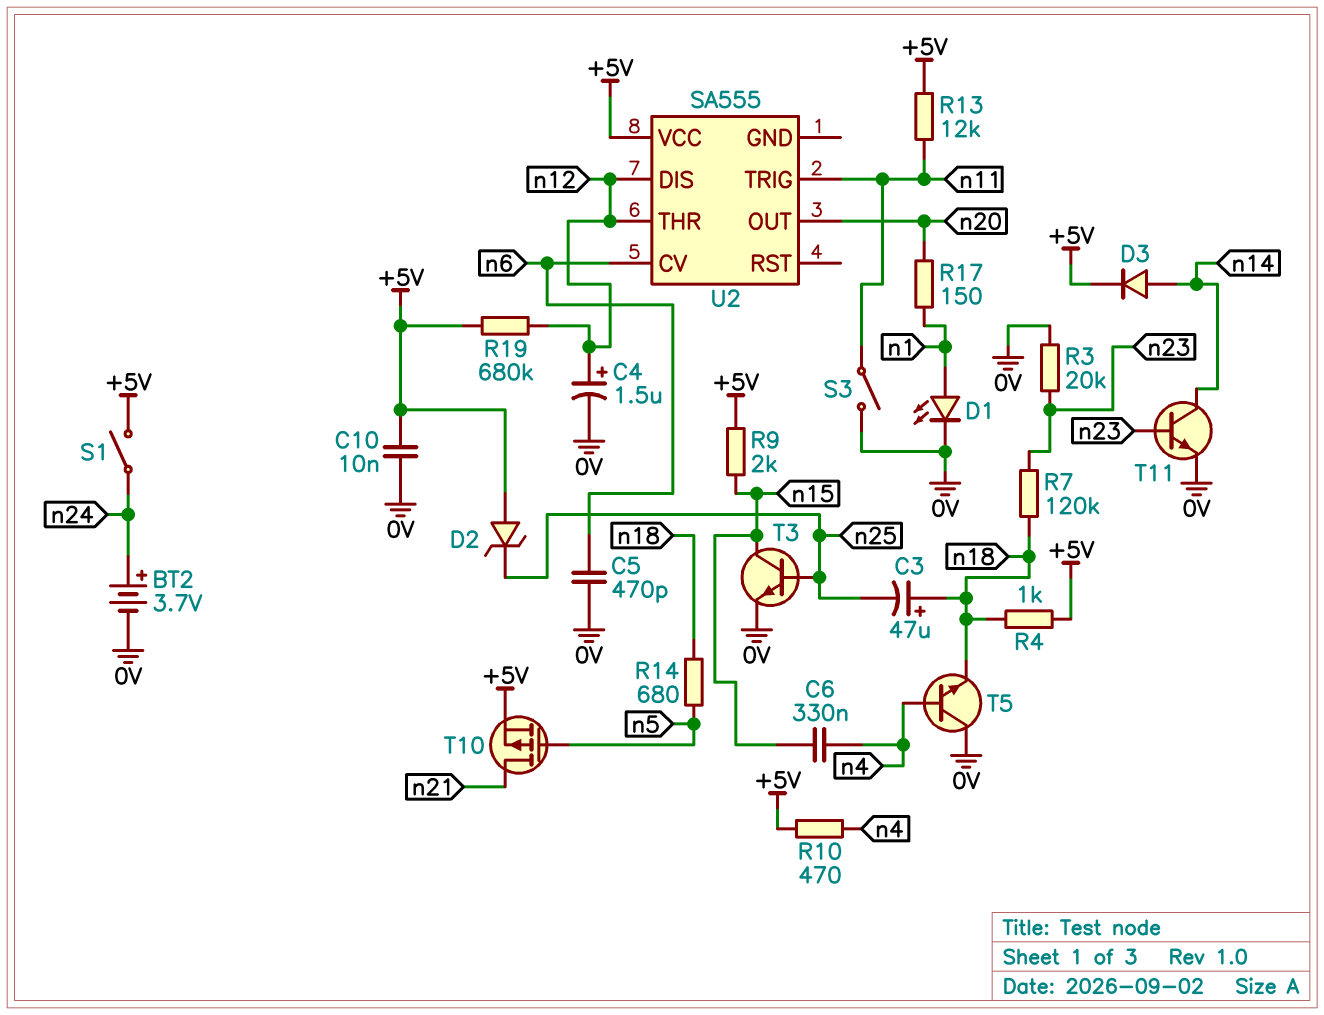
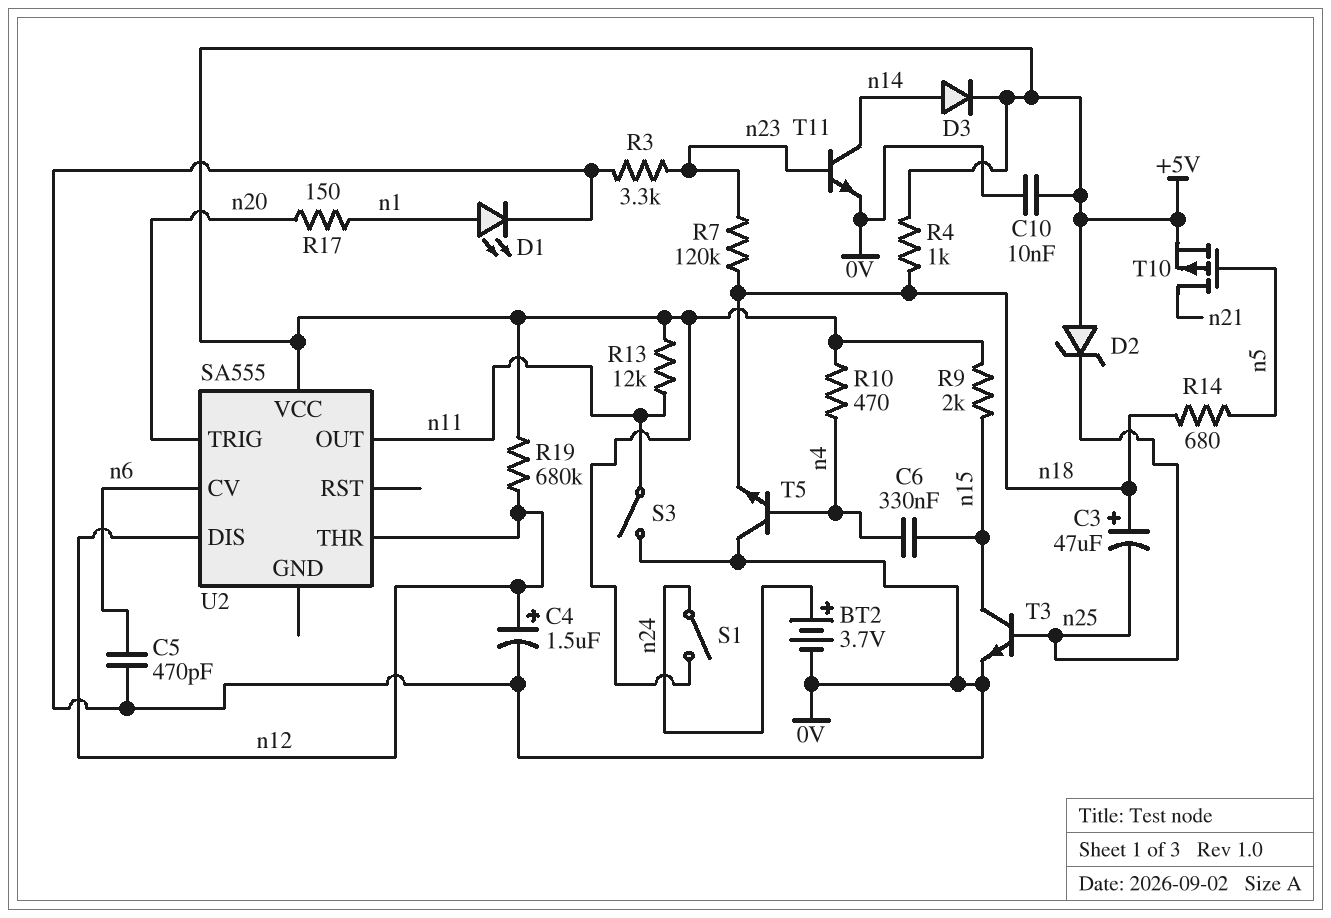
R3: 20k (0V, n23) -> 3.3k (0V, n23)
U2 pin OUT: n20 -> n11
U2 pin TRIG: n11 -> n20

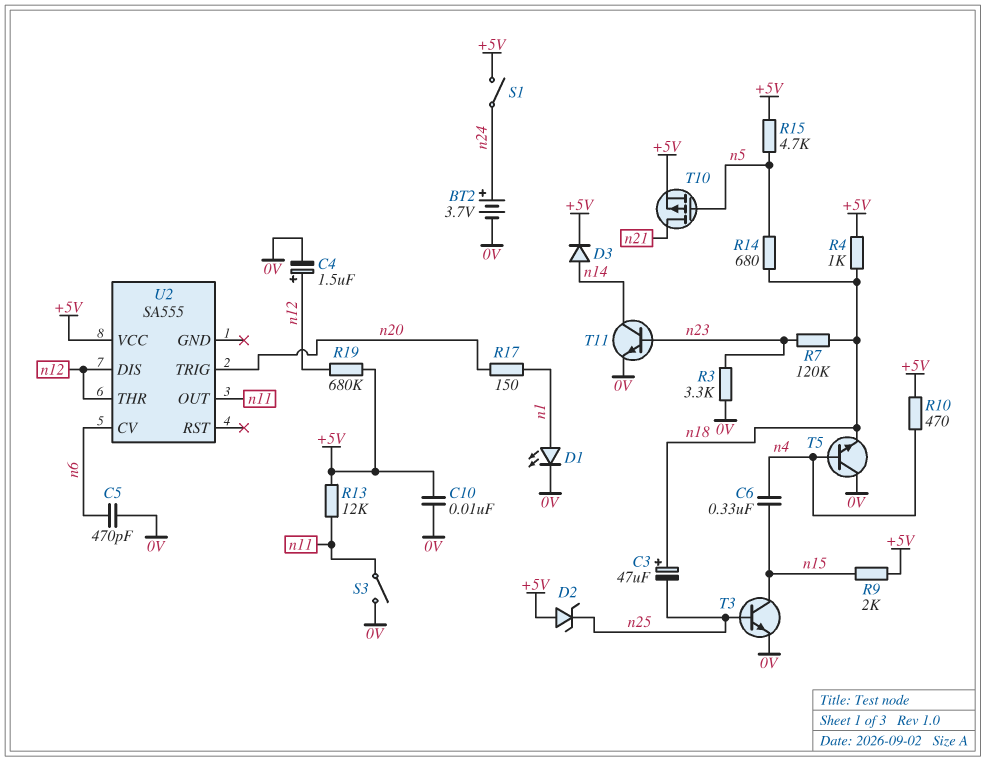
R15: none -> 4.7k (+5V, n5)

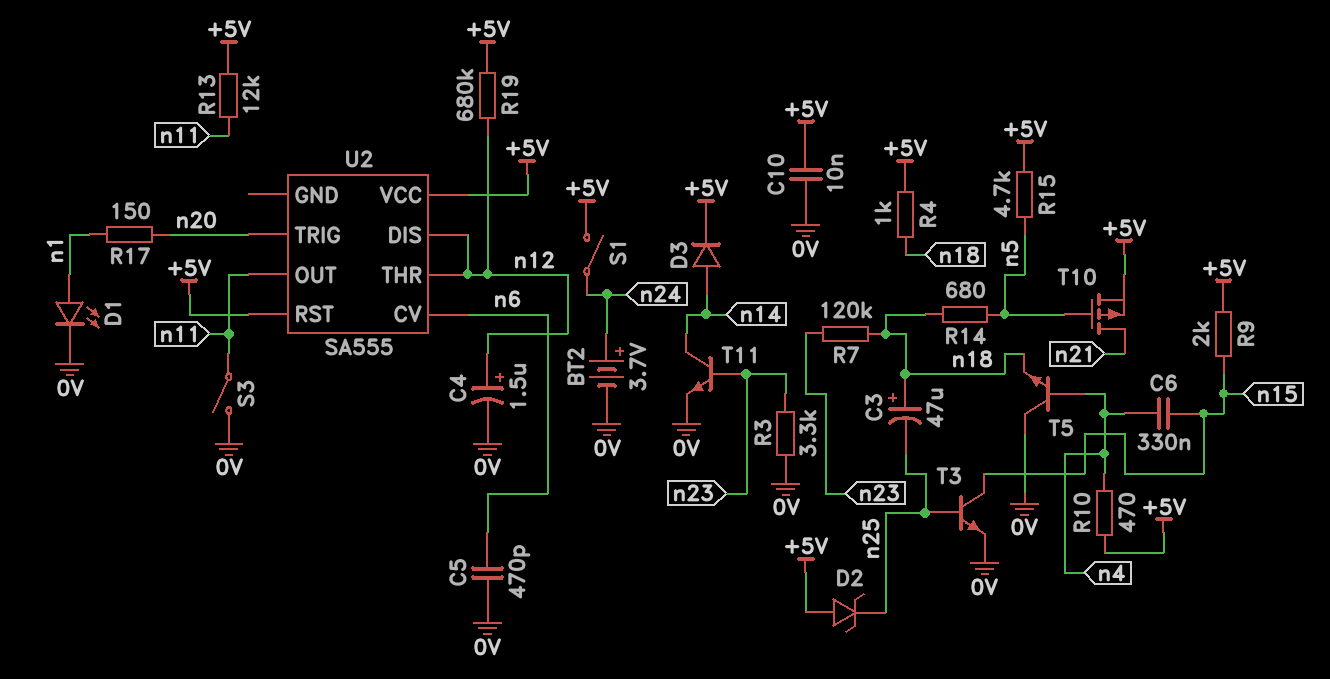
U2 pin RST: none -> +5V

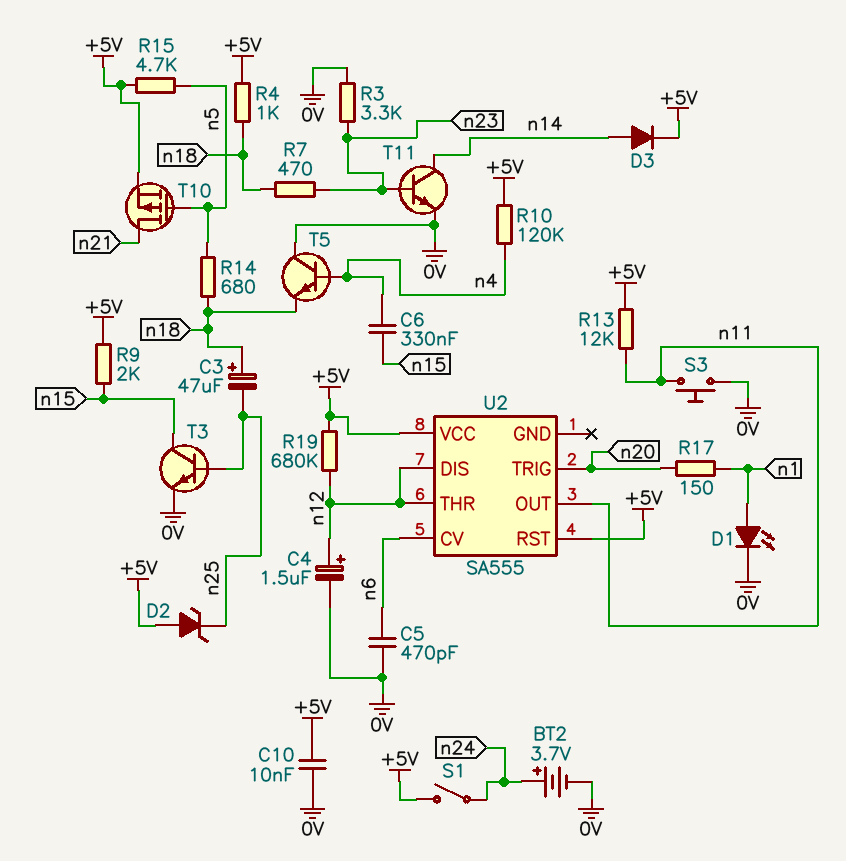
R7: 120k (n18, n23) -> 470 (n18, n23)
R10: 470 (+5V, n4) -> 120k (+5V, n4)
S3: switch (0V, n11) -> button (0V, n11)

